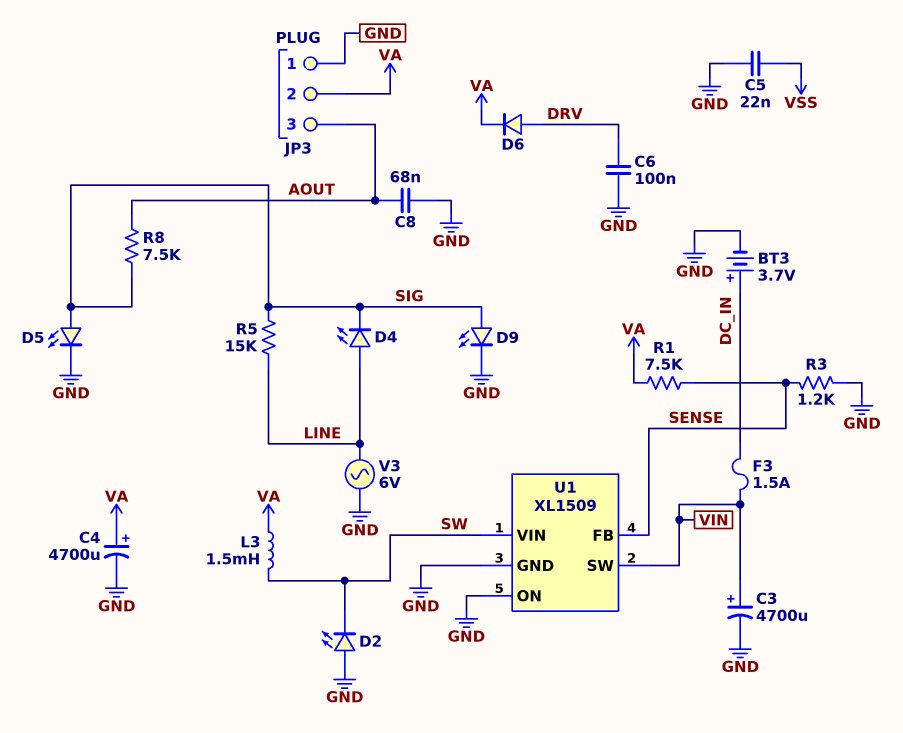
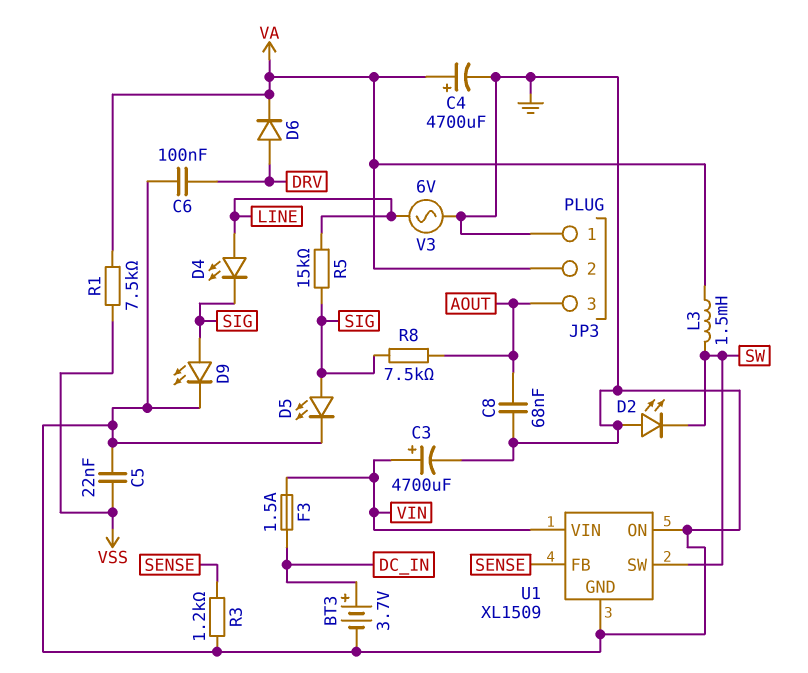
R1: 7.5k (SENSE, VA) -> 7.5k (VA, VSS)
U1 pin SW: VIN -> SW
U1 pin VIN: SW -> VIN

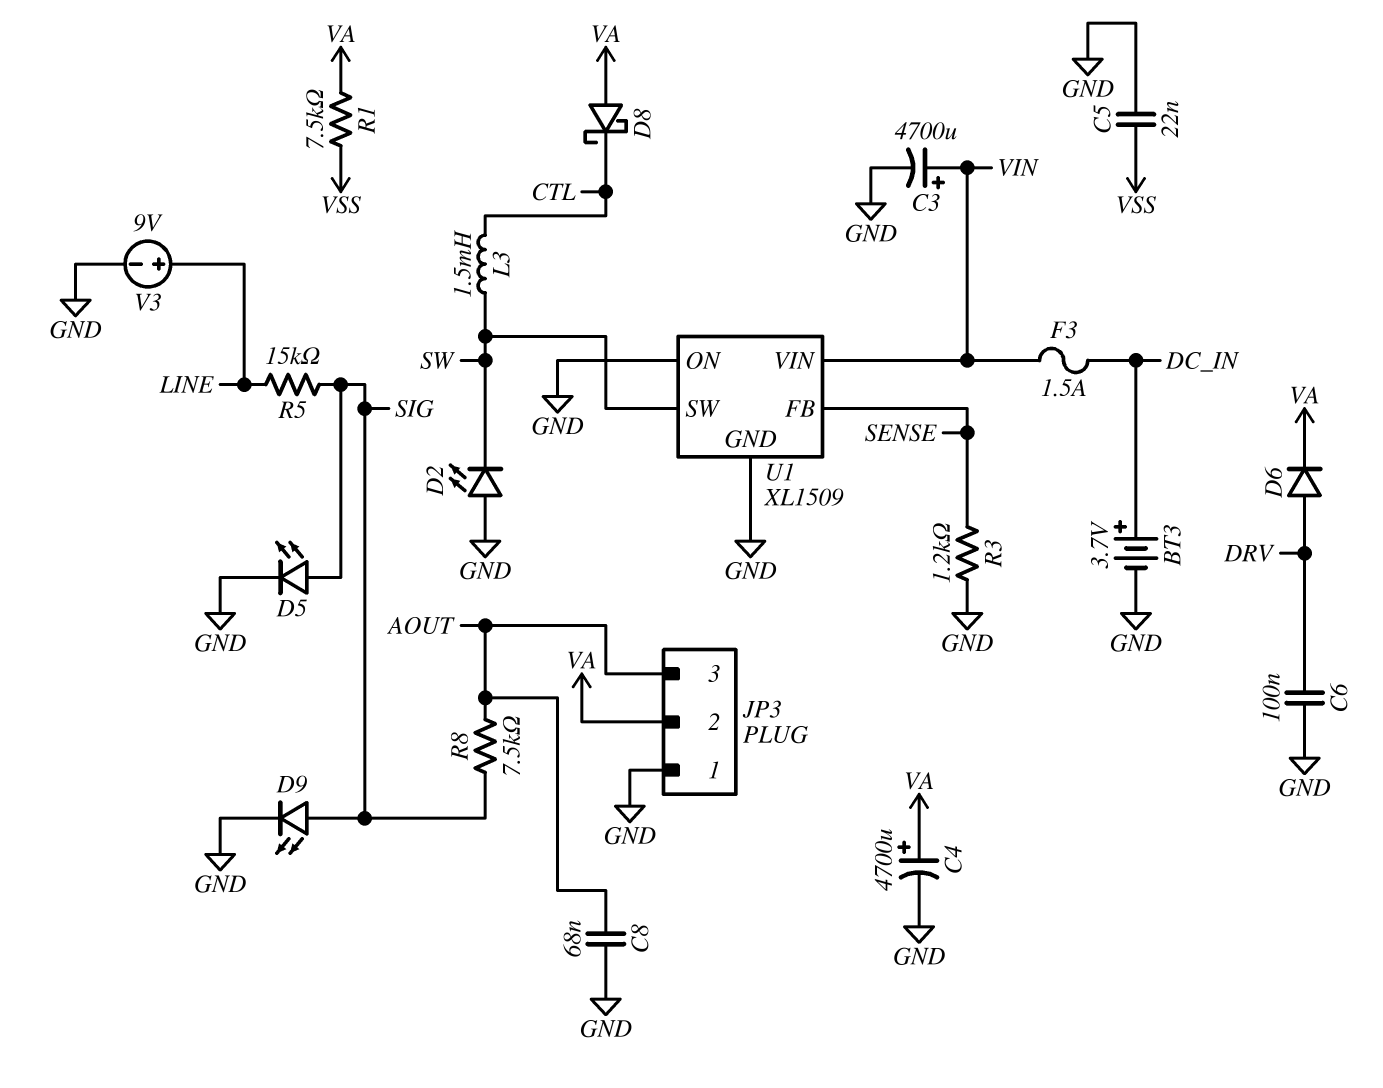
D4: LED (A LINE, K SIG) -> none
D8: none -> schottky (A VA, K CTL)
L3: 1.5mH (SW, VA) -> 1.5mH (CTL, SW)
V3: AC 6V (GND, LINE) -> 9V (plus LINE, minus GND)

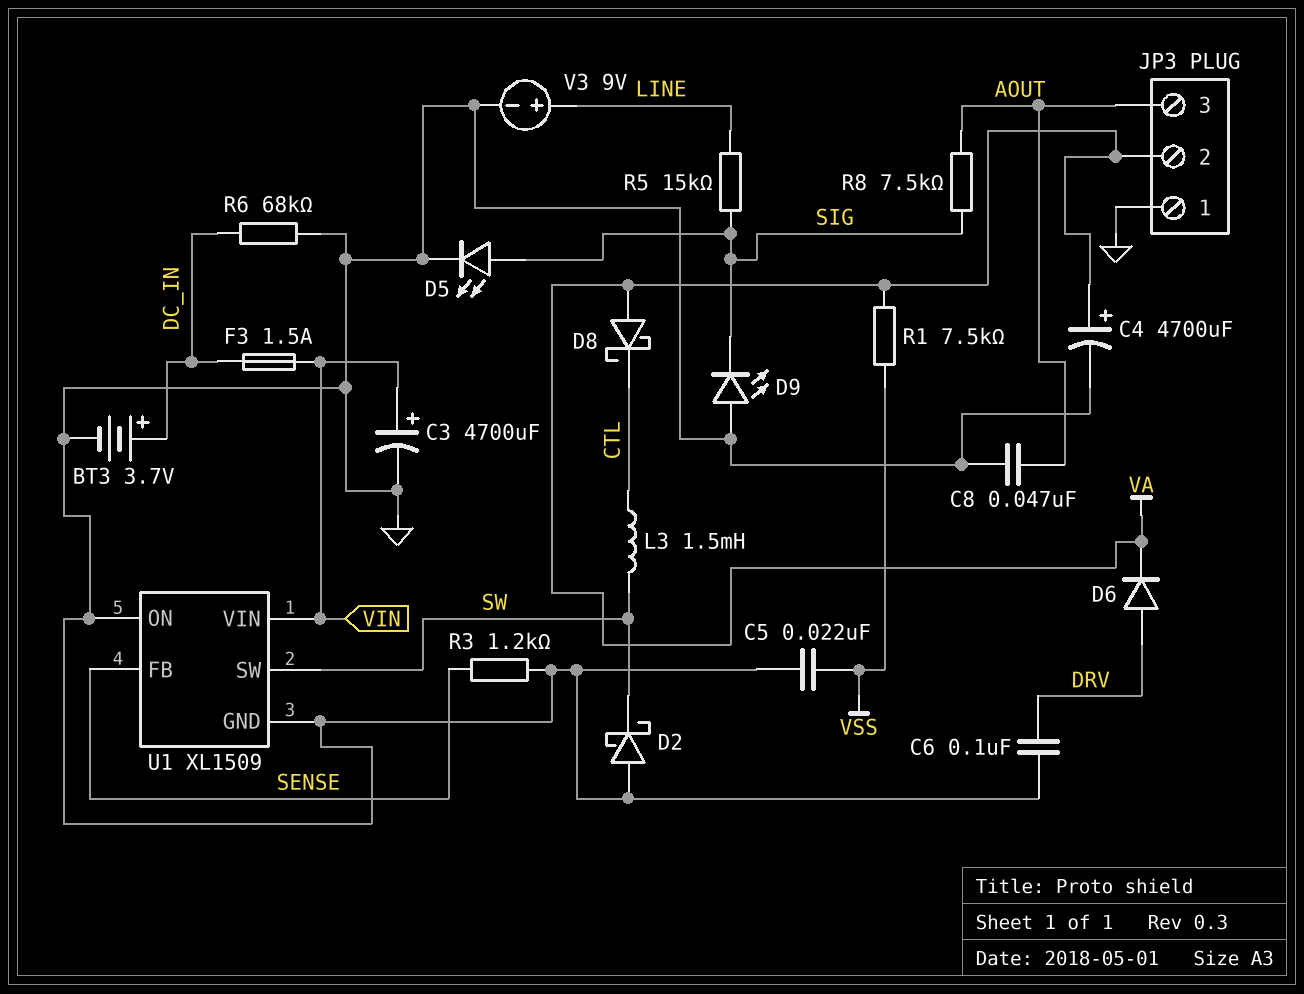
C8: 68nF (AOUT, GND) -> 47nF (AOUT, GND)
D2: LED (A GND, K SW) -> schottky (A GND, K SW)
D9: LED (A SIG, K GND) -> LED (A GND, K SIG)
R6: none -> 68k (DC_IN, GND)

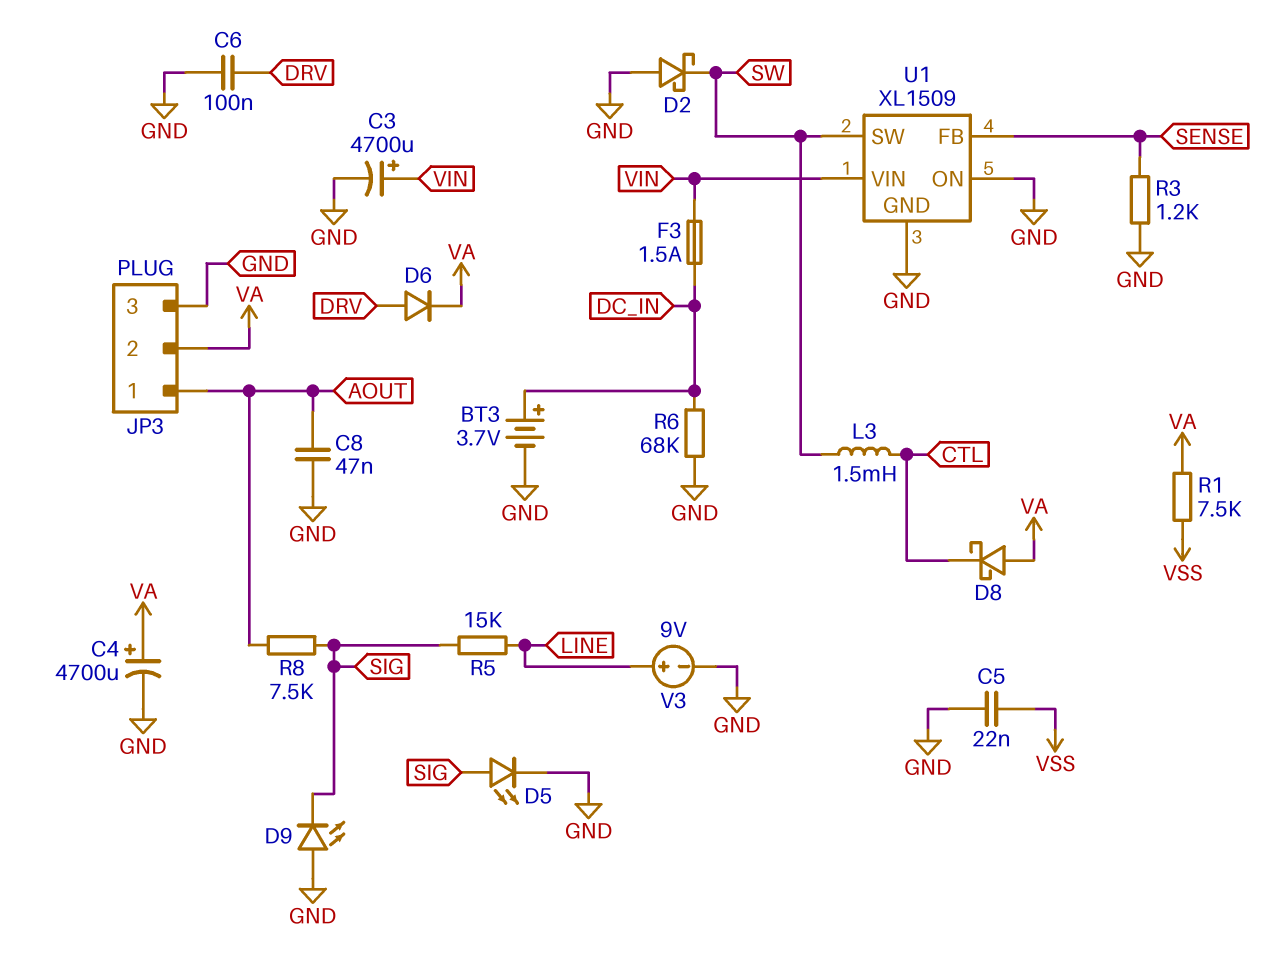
JP3 pin 1: GND -> AOUT
JP3 pin 3: AOUT -> GND

